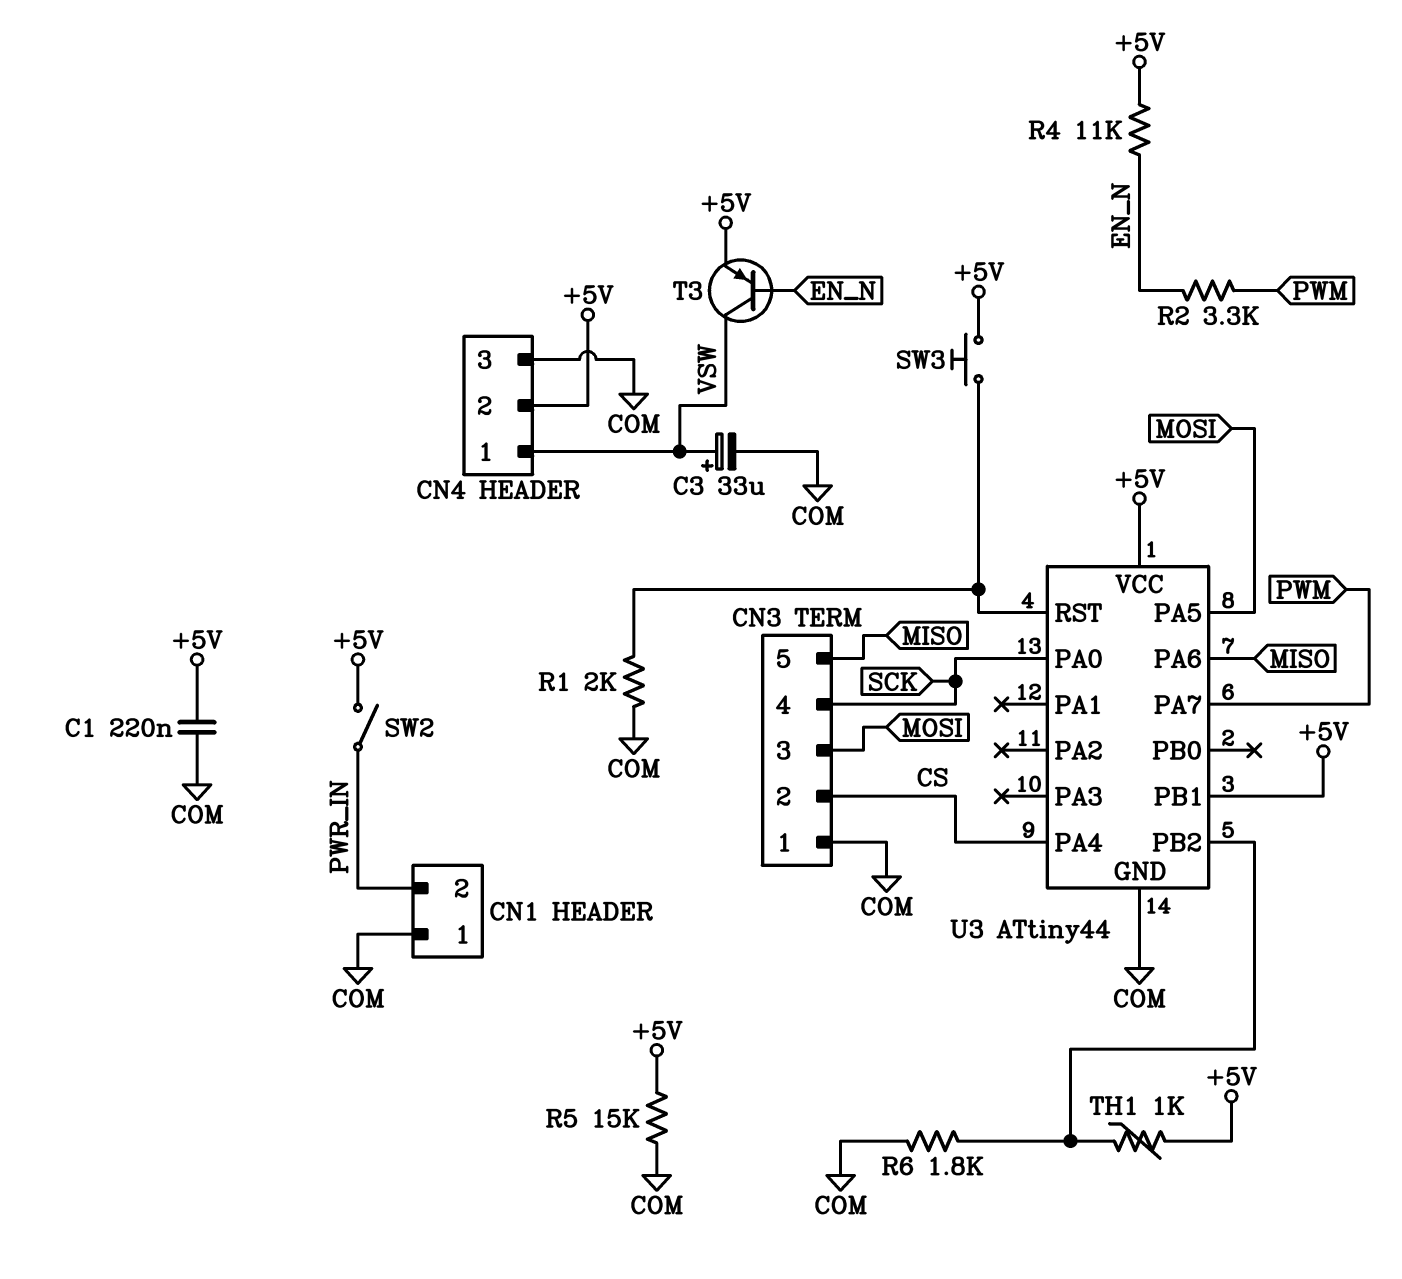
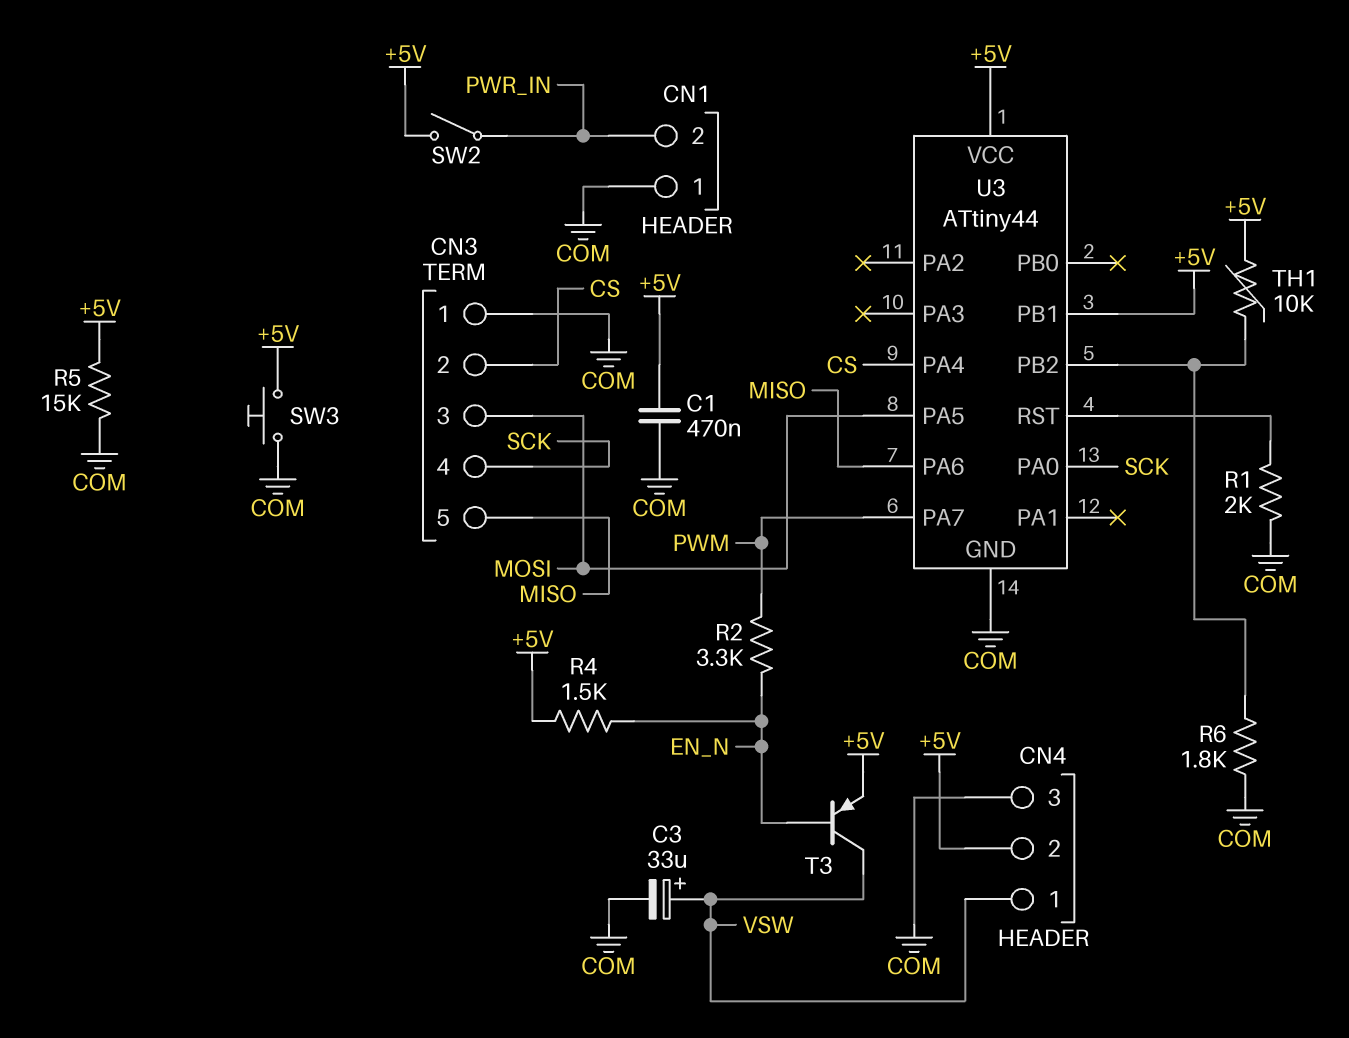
C1: 220nF (+5V, COM) -> 470nF (+5V, COM)
R4: 11k (+5V, EN_N) -> 1.5k (+5V, EN_N)
SW3: button (+5V, U3/RST) -> button (+5V, COM)
TH1: 1k (+5V, U3/PB2) -> 10k (+5V, U3/PB2)

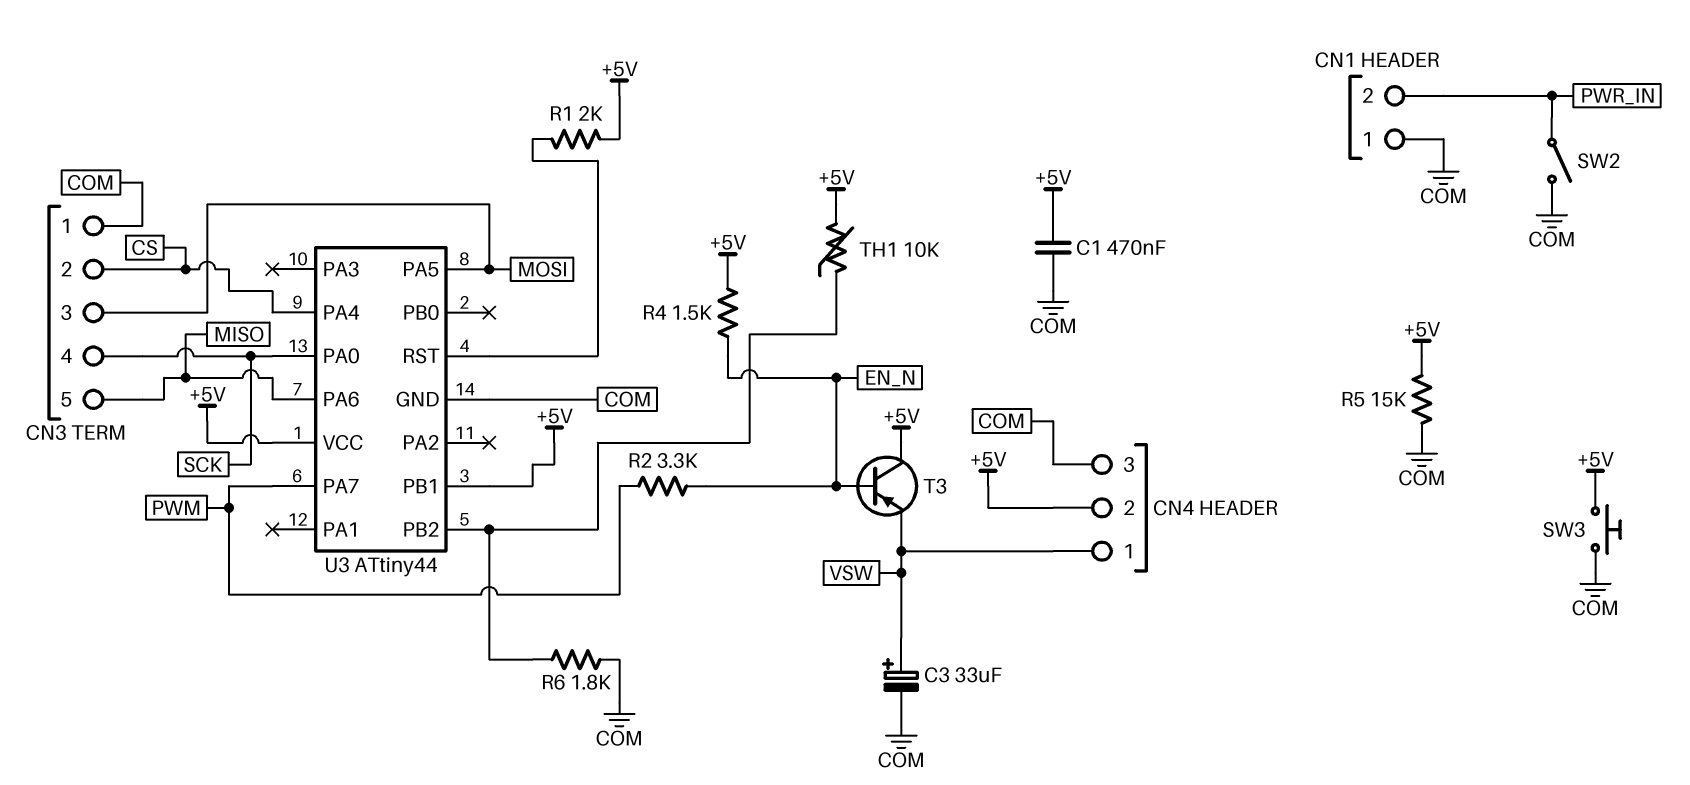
R1: 2k (COM, U3/RST) -> 2k (+5V, U3/RST)
SW2: switch (+5V, PWR_IN) -> switch (COM, PWR_IN)
T3: PNP (B EN_N, C VSW, E +5V) -> PNP (B EN_N, C +5V, E VSW)

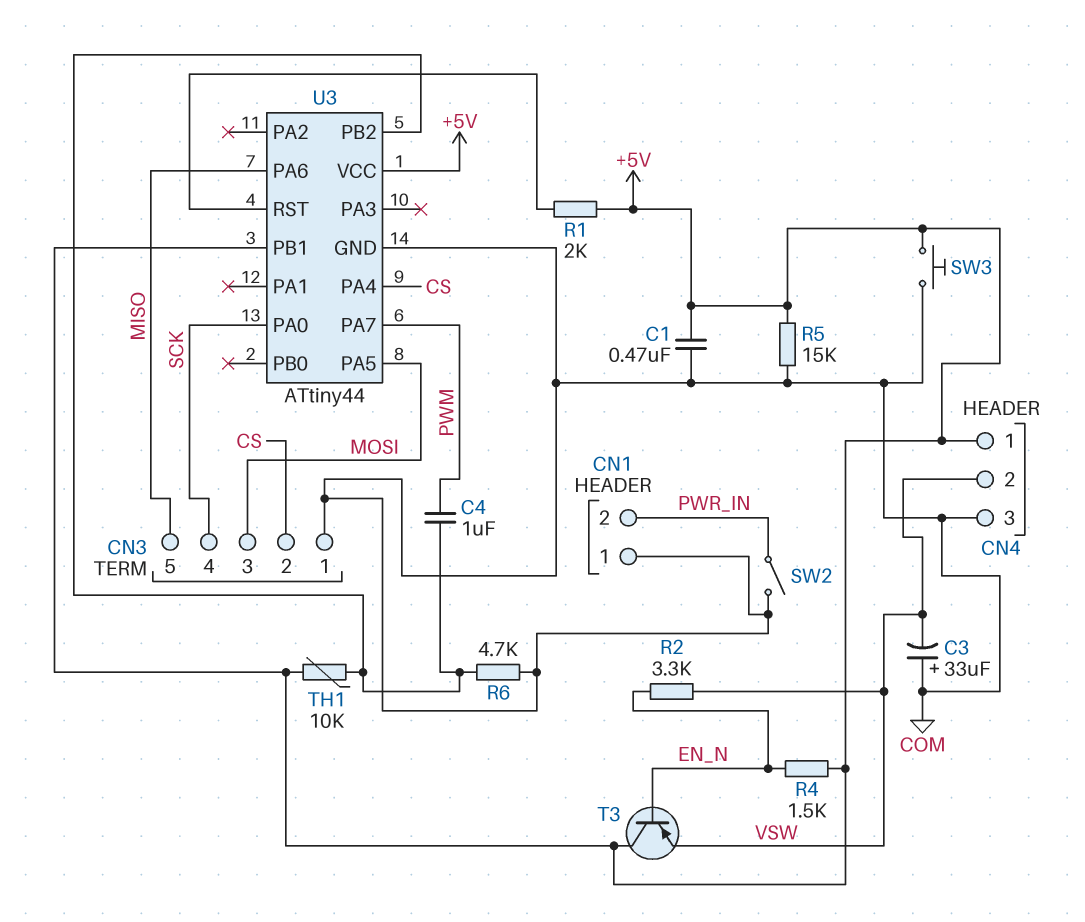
C3: 33uF (plus VSW, minus COM) -> 33uF (plus COM, minus VSW)
C4: none -> 1uF (PWM, U3/PB2)
CN4 pin 1: VSW -> +5V
CN4 pin 2: +5V -> VSW
R2: 3.3k (EN_N, PWM) -> 3.3k (EN_N, VSW)
R6: 1.8k (COM, U3/PB2) -> 4.7k (COM, U3/PB2)

